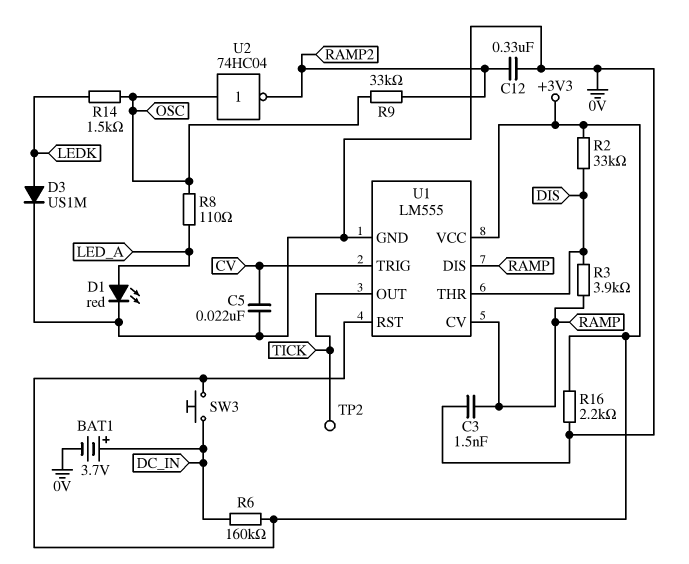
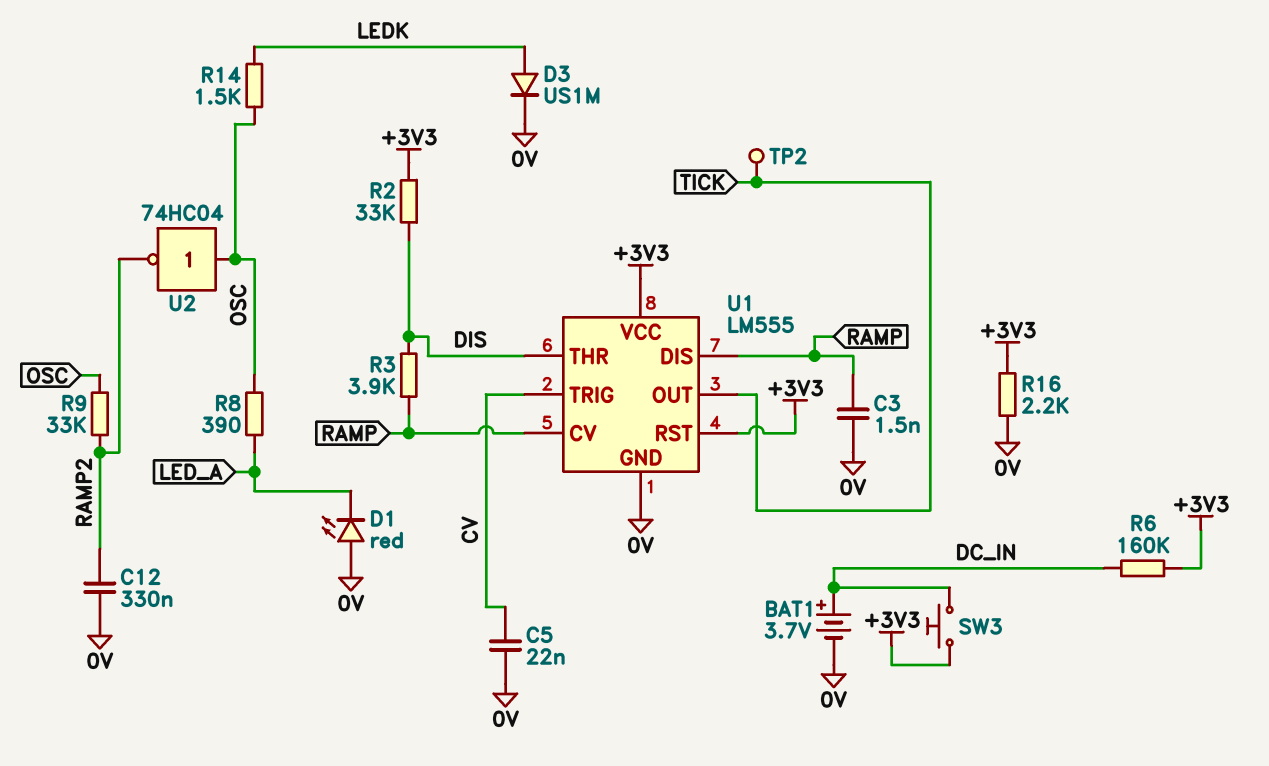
D1: LED red (A LED_A, K 0V) -> LED red (A 0V, K LED_A)
R8: 110 (LED_A, OSC) -> 390 (LED_A, OSC)

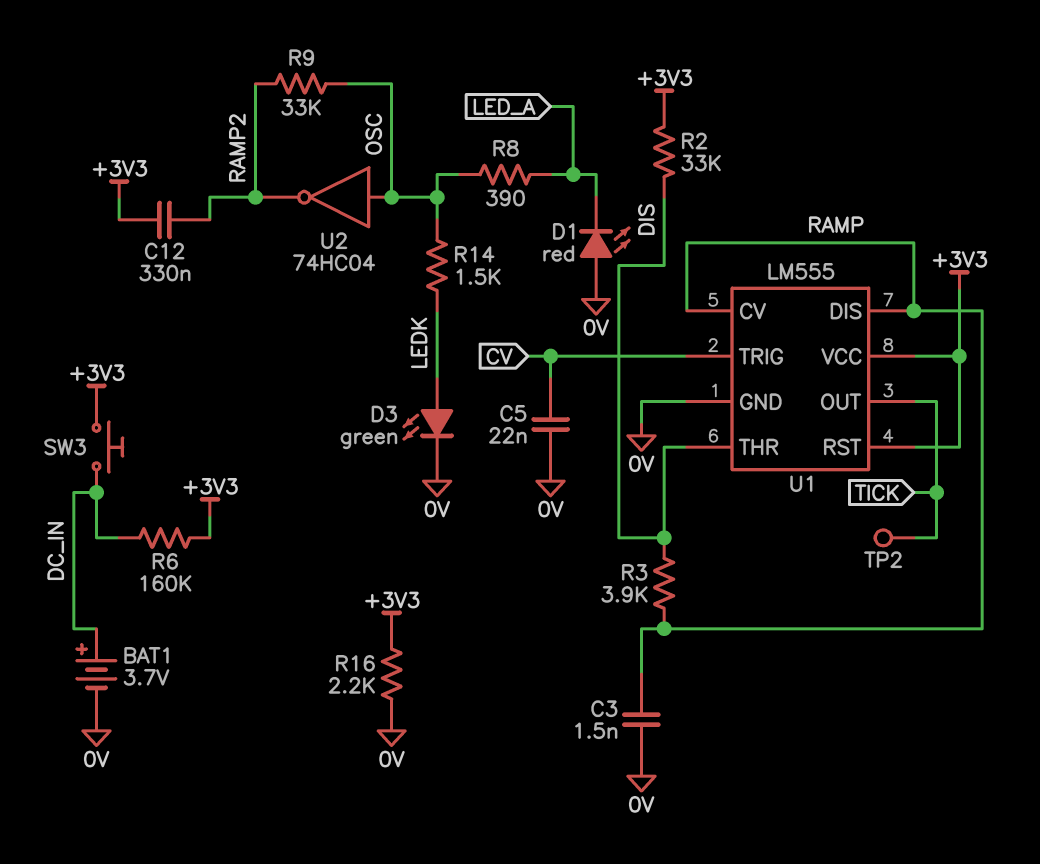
C12: 330nF (0V, RAMP2) -> 330nF (+3V3, RAMP2)
D3: diode US1M (A LEDK, K 0V) -> LED green (A LEDK, K 0V)

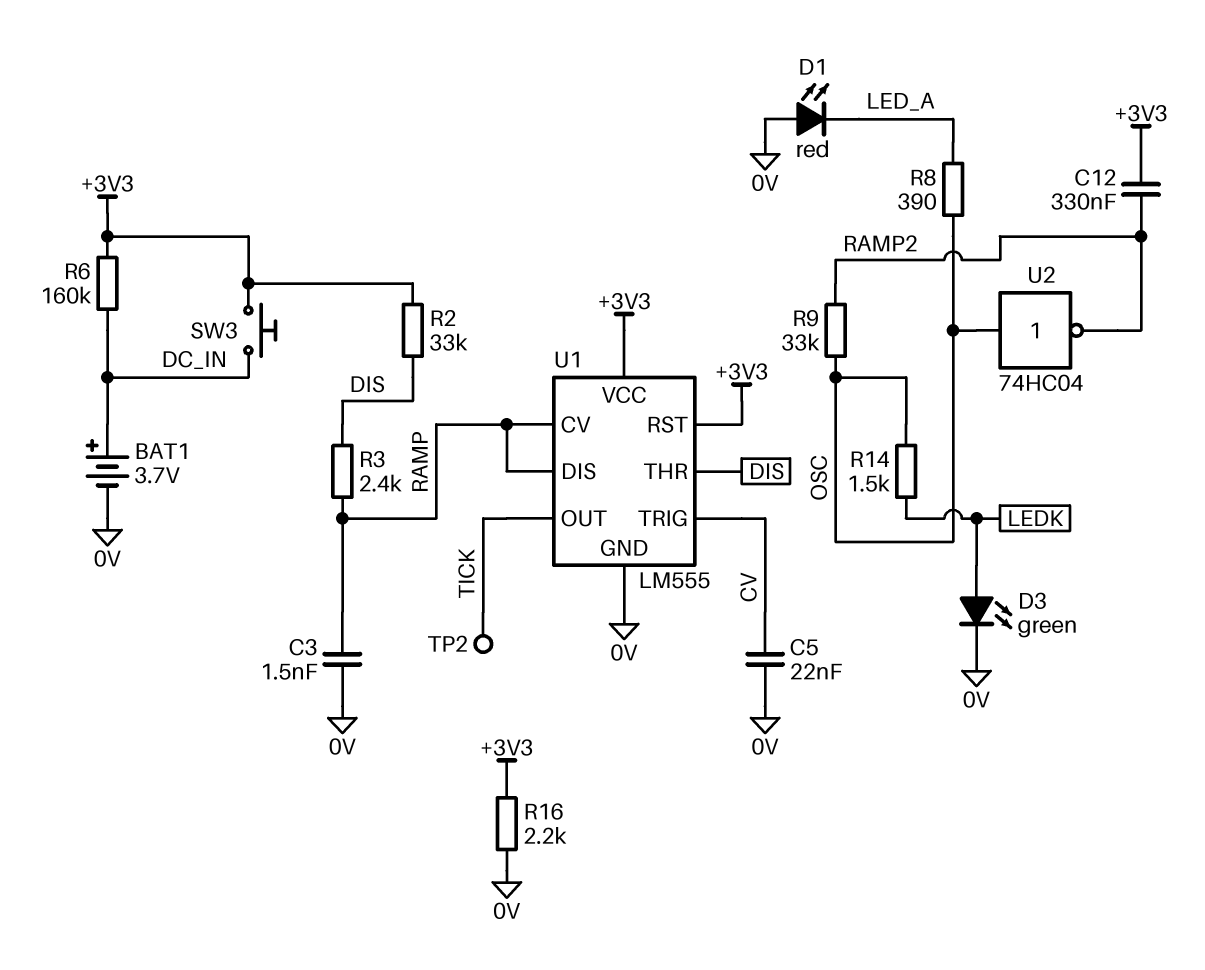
R3: 3.9k (DIS, RAMP) -> 2.4k (DIS, RAMP)

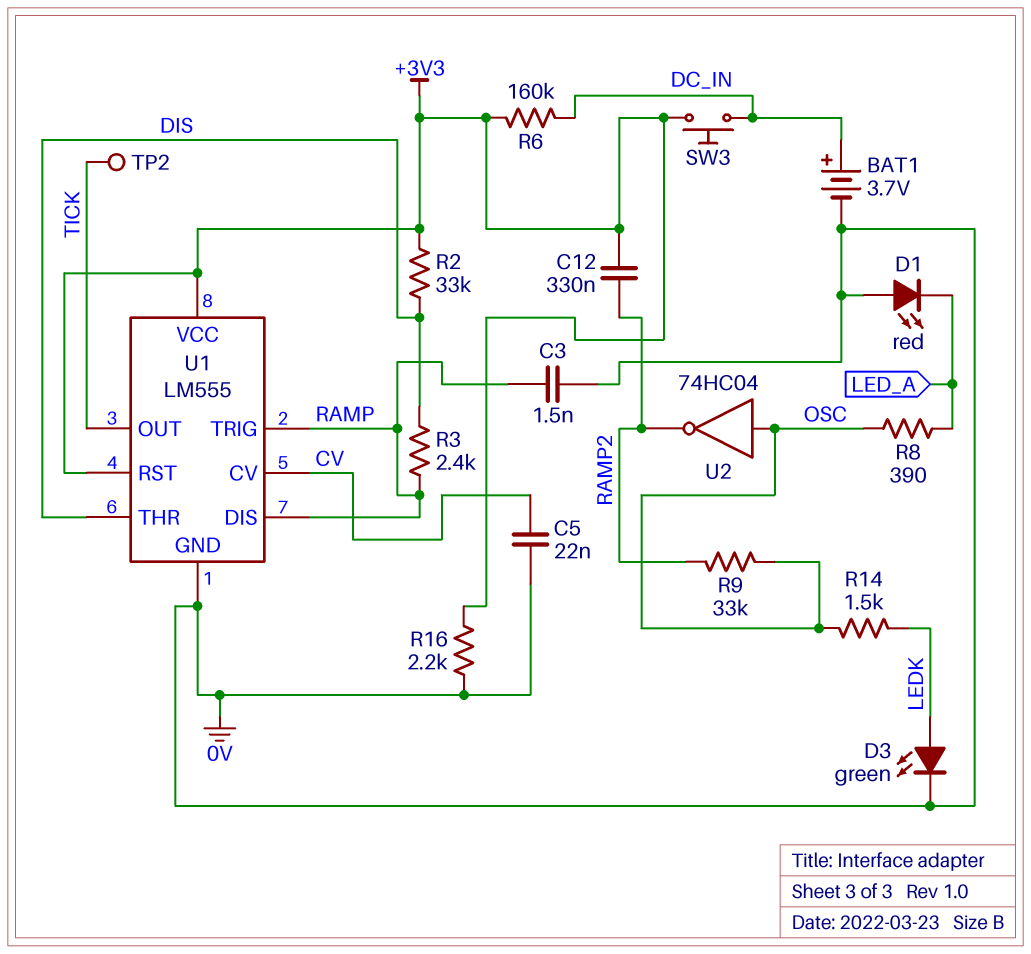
U1 pin CV: RAMP -> CV
U1 pin TRIG: CV -> RAMP

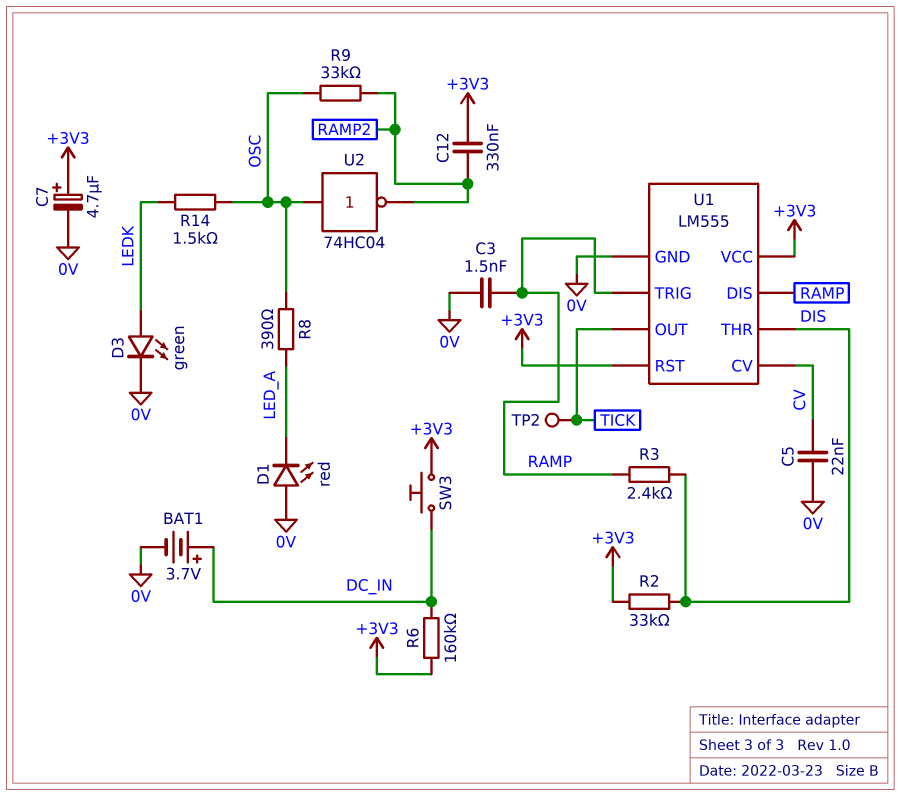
C7: none -> 4.7uF (plus +3V3, minus 0V)
R16: 2.2k (+3V3, 0V) -> none

